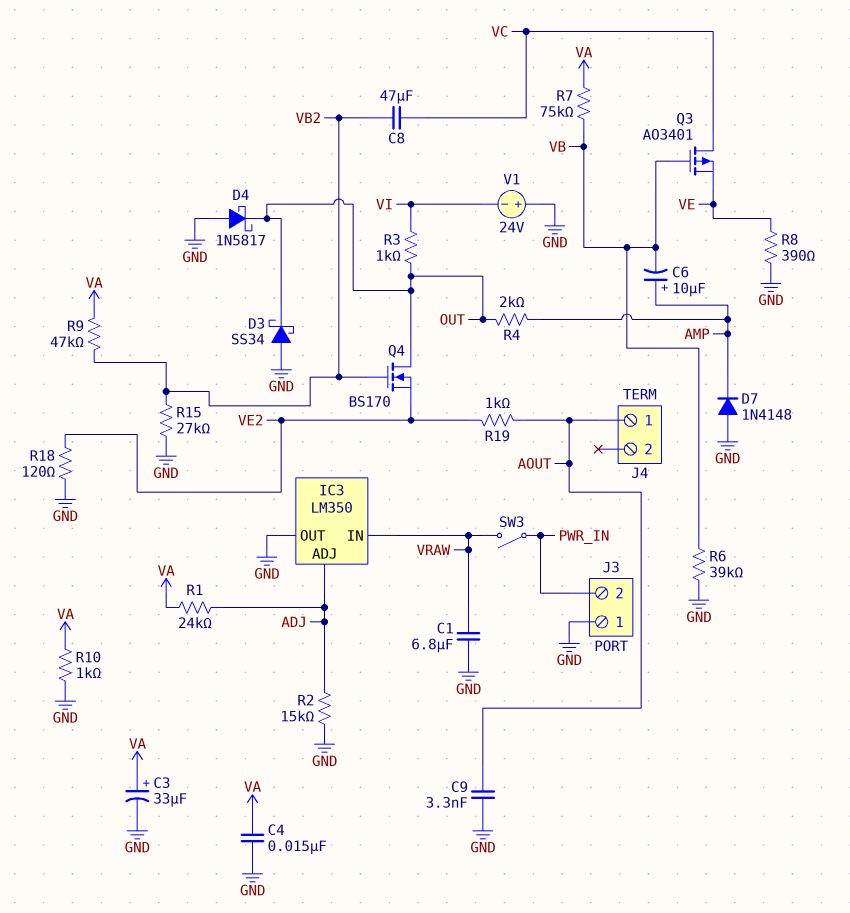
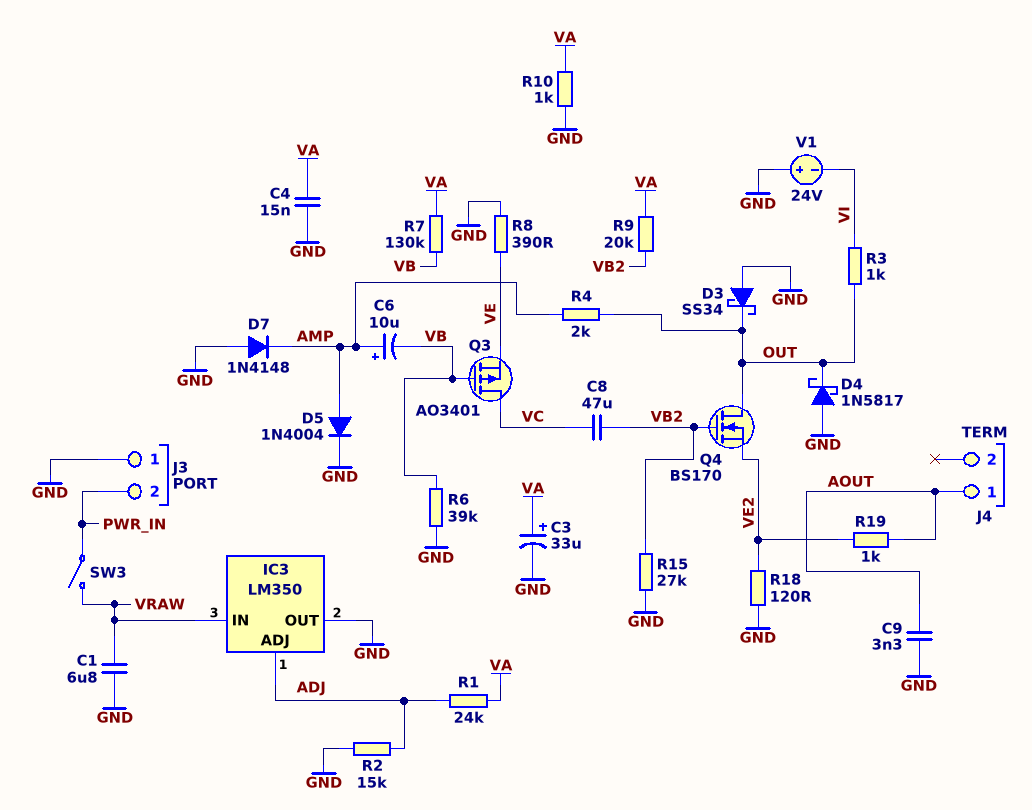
D5: none -> diode 1N4004 (A AMP, K GND)
R7: 75k (VA, VB) -> 130k (VA, VB)
R9: 47k (VA, VB2) -> 20k (VA, VB2)

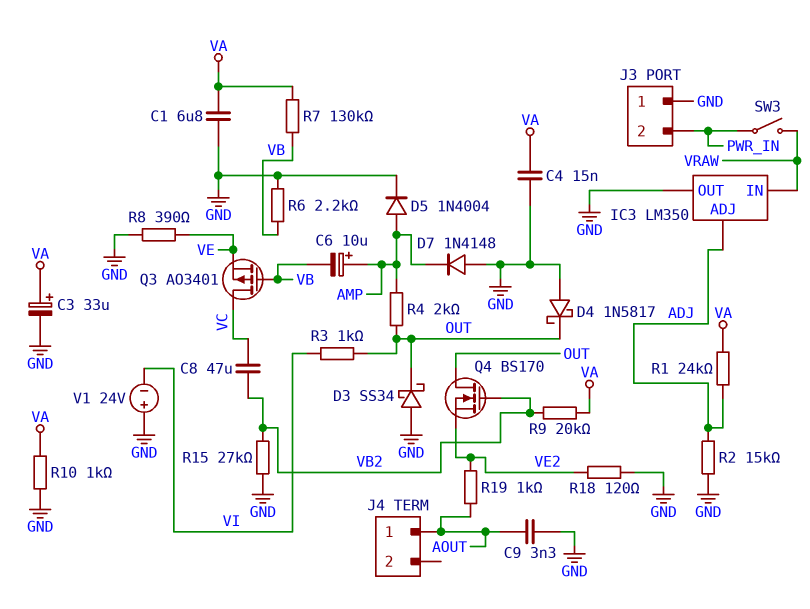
C1: 6.8uF (GND, VRAW) -> 6.8uF (GND, VA)
R6: 39k (GND, VB) -> 2.2k (GND, VB)

